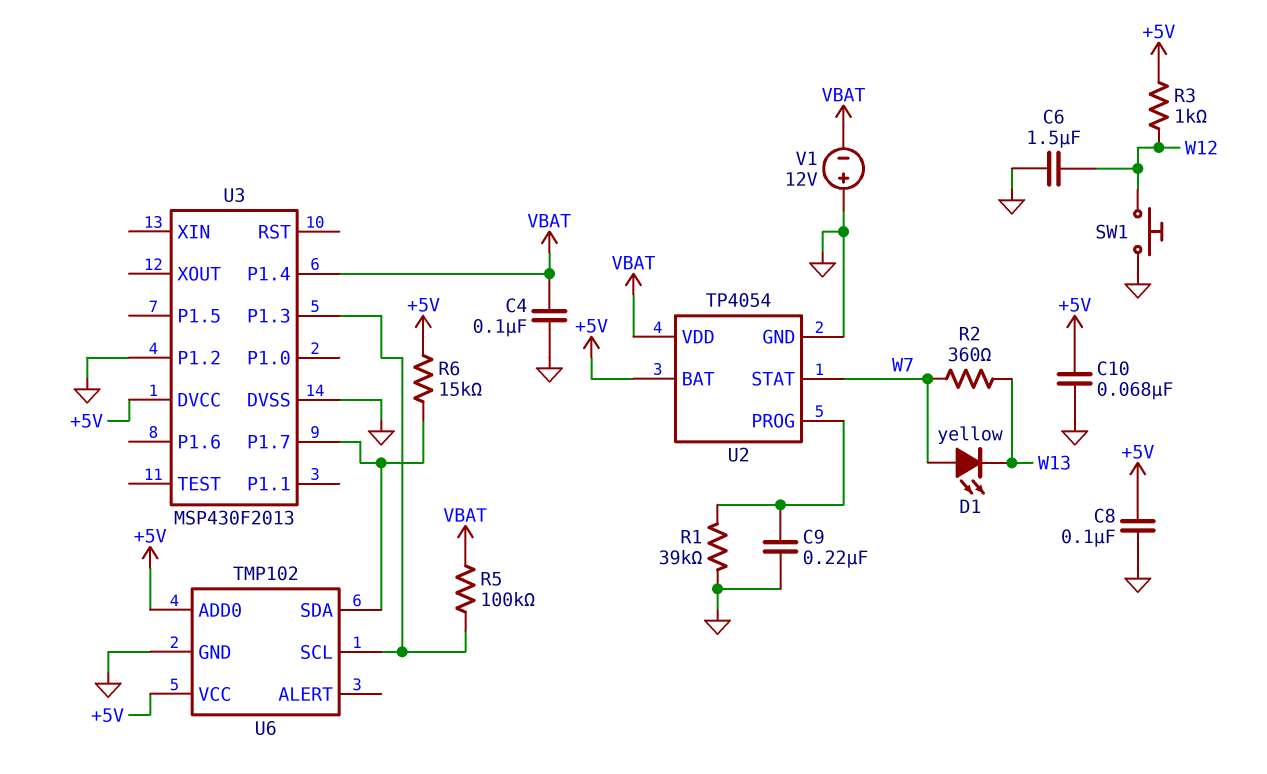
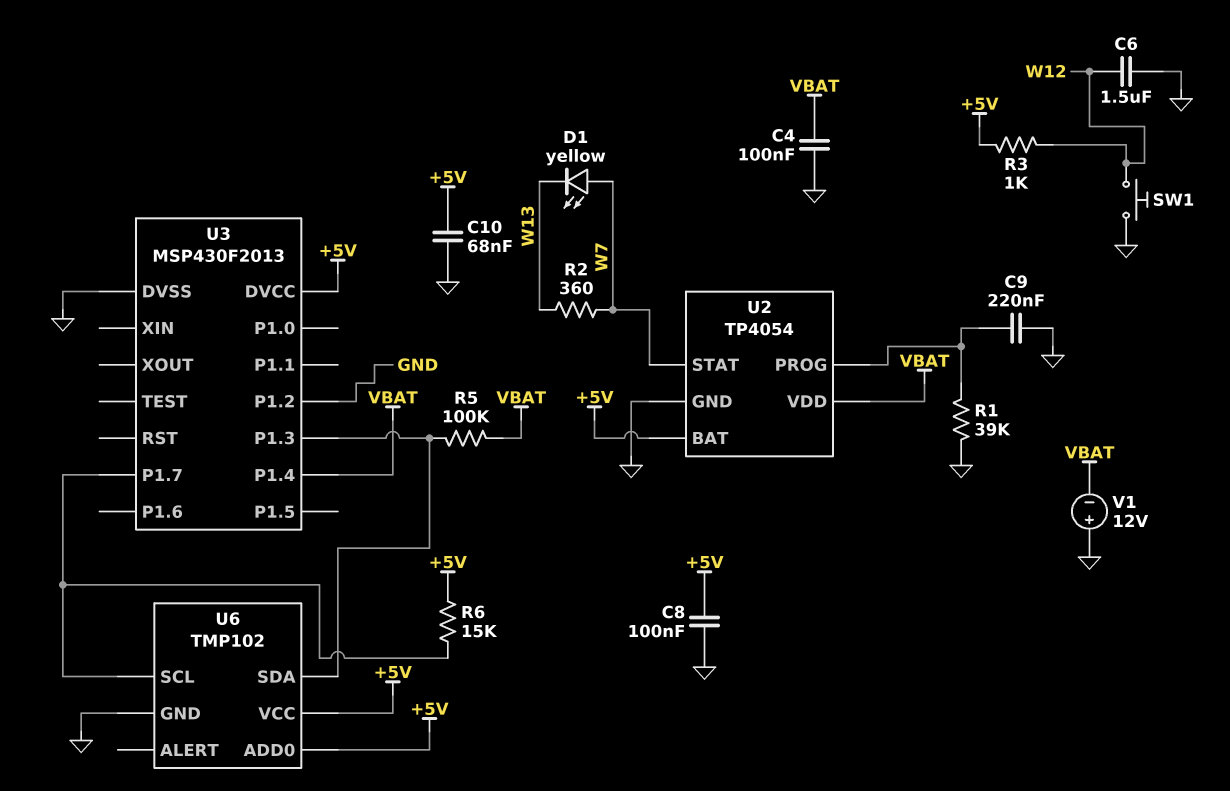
U6 pin SCL: U3/P1.3 -> U3/P1.7
U6 pin SDA: U3/P1.7 -> U3/P1.3

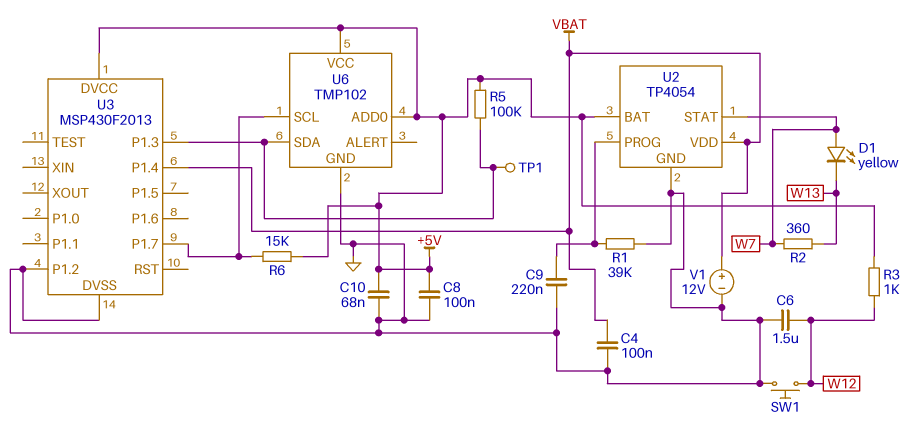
R5: 100k (U3/P1.3, VBAT) -> 100k (+5V, U3/P1.3)
TP1: none -> test point (U3/P1.3)
V1: 12V (plus GND, minus VBAT) -> 12V (plus VBAT, minus GND)

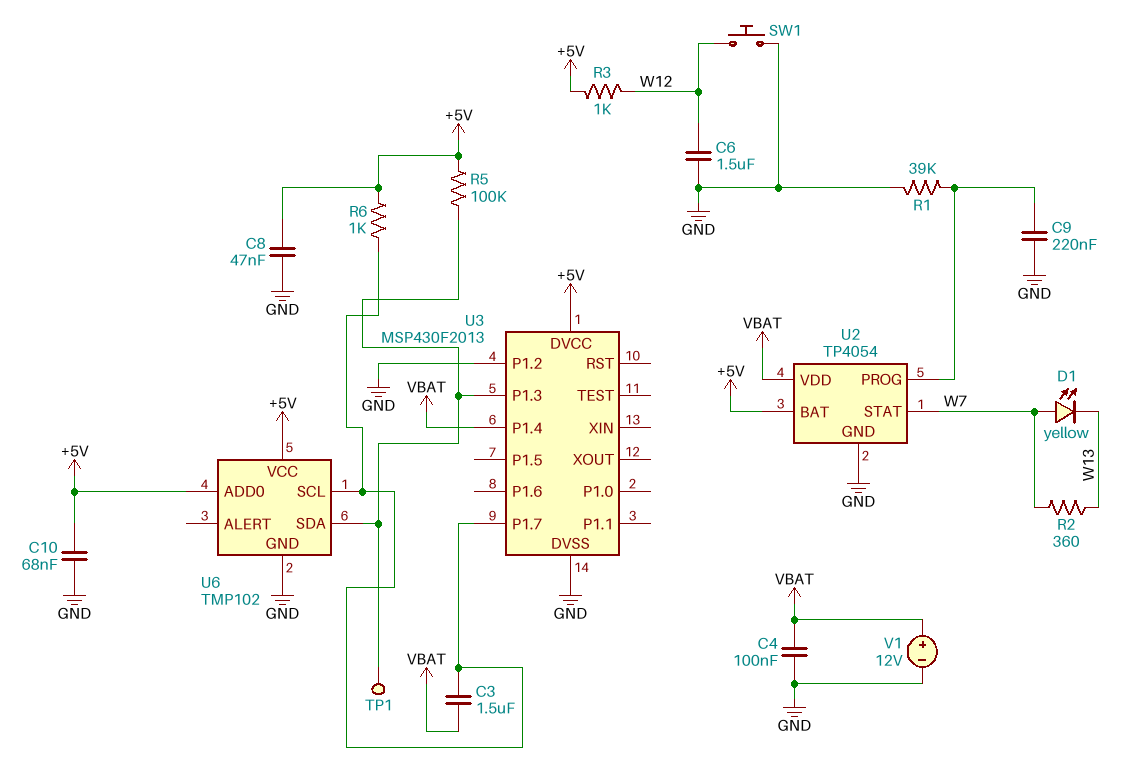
C3: none -> 1.5uF (U3/P1.7, VBAT)
C8: 100nF (+5V, GND) -> 47nF (+5V, GND)
R6: 15k (+5V, U3/P1.7) -> 1k (+5V, U3/P1.7)

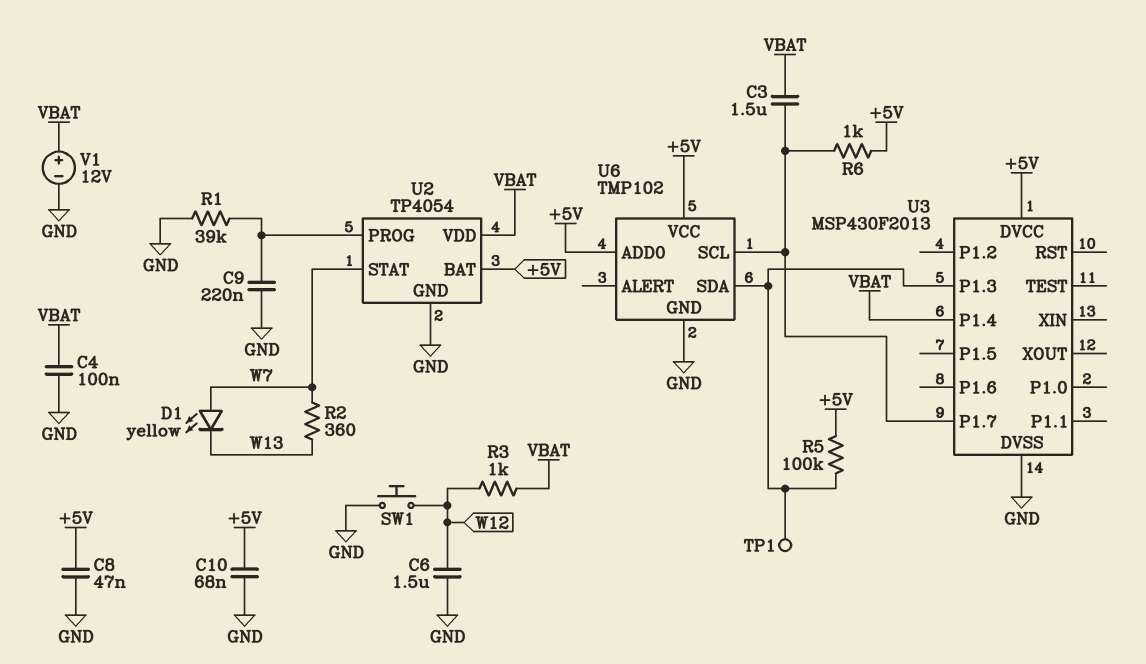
R3: 1k (+5V, W12) -> 1k (VBAT, W12)
U3 pin P1.2: GND -> none

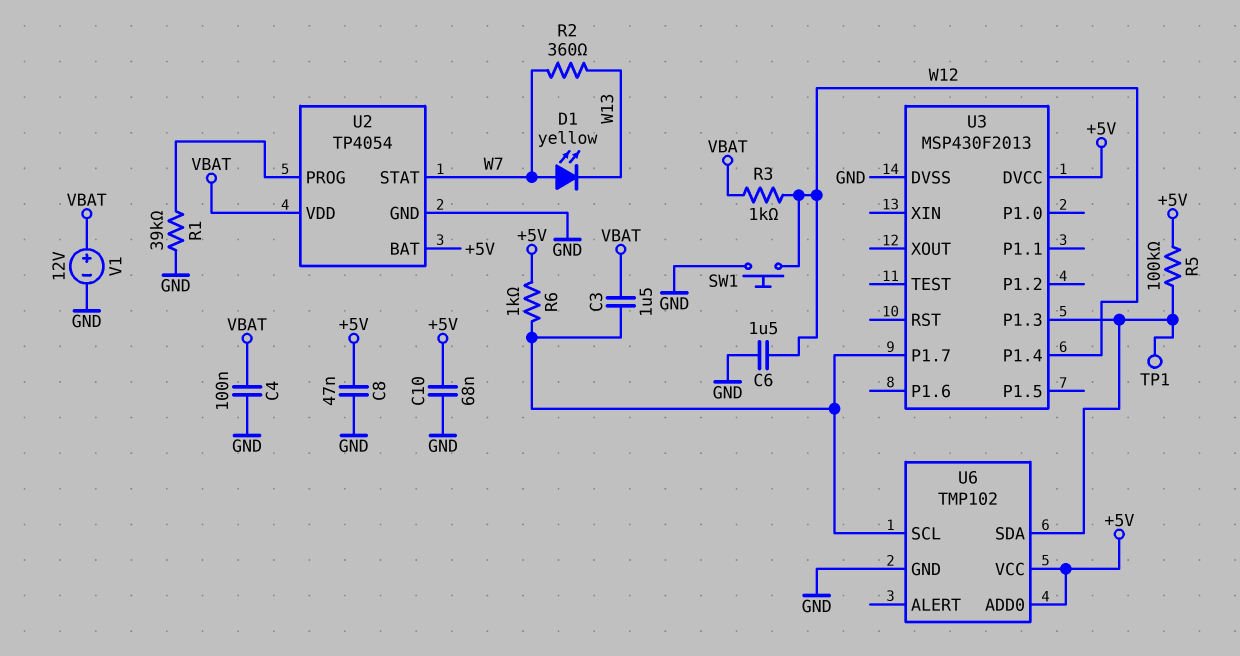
C9: 220nF (GND, U2/PROG) -> none
U3 pin P1.4: VBAT -> W12

